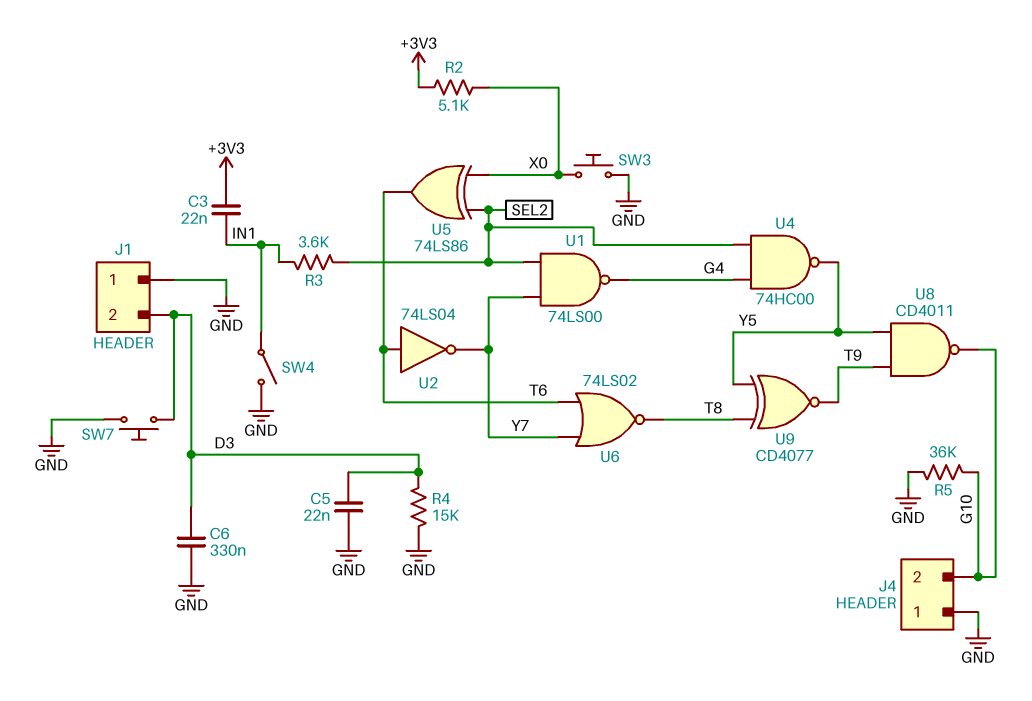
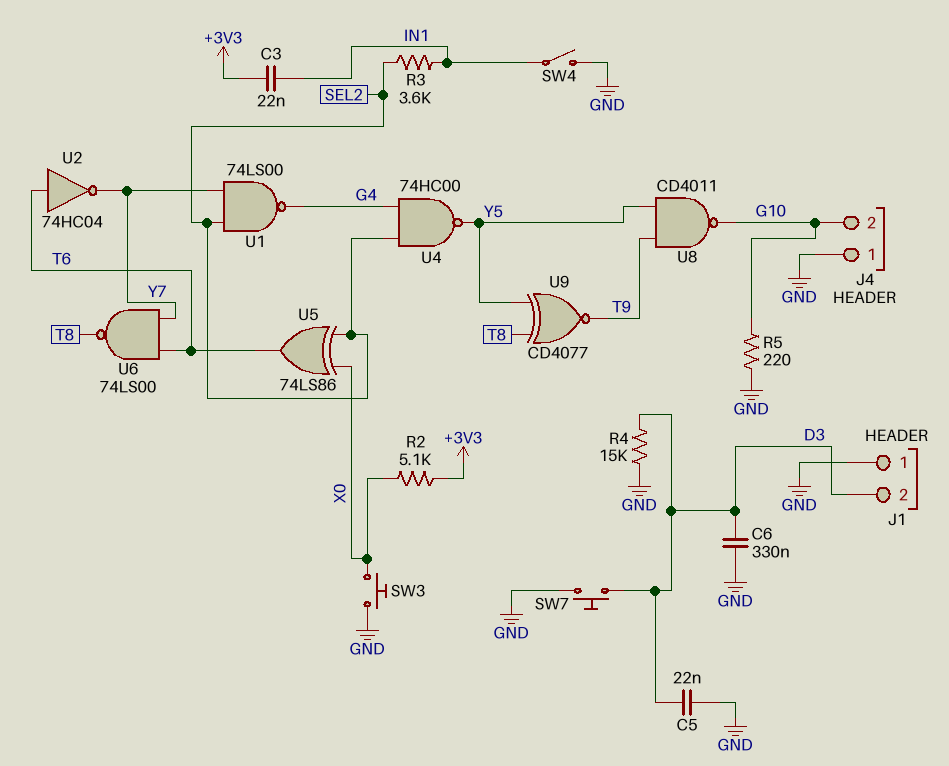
R5: 36k (G10, GND) -> 220 (G10, GND)
U2: NOT 74LS04 (in T6, out Y7) -> NOT 74HC04 (in T6, out Y7)
U6: NOR 74LS02 (in T6, in Y7, out T8) -> NAND 74LS00 (in T6, in Y7, out T8)

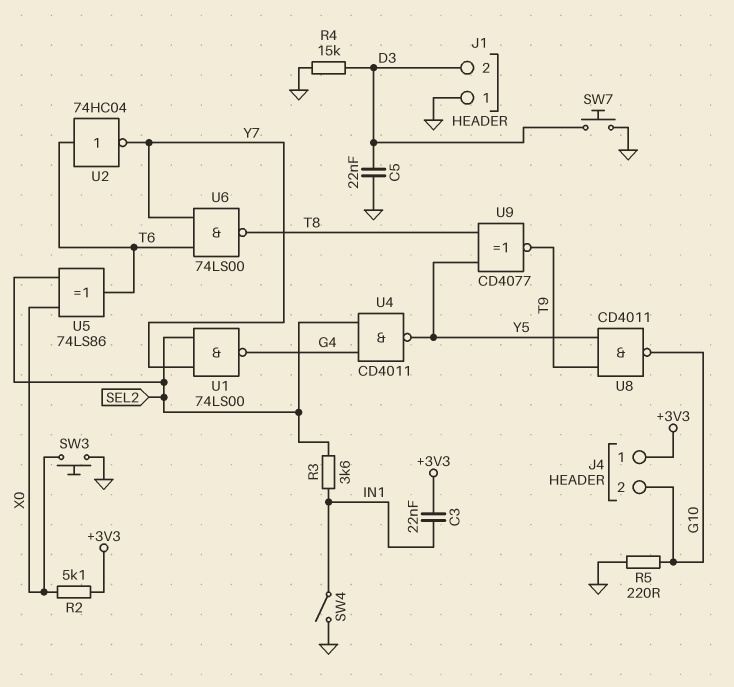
C6: 330nF (D3, GND) -> none
J4 pin 1: GND -> +3V3
U4: NAND 74HC00 (in G4, in SEL2, out Y5) -> NAND CD4011 (in G4, in SEL2, out Y5)

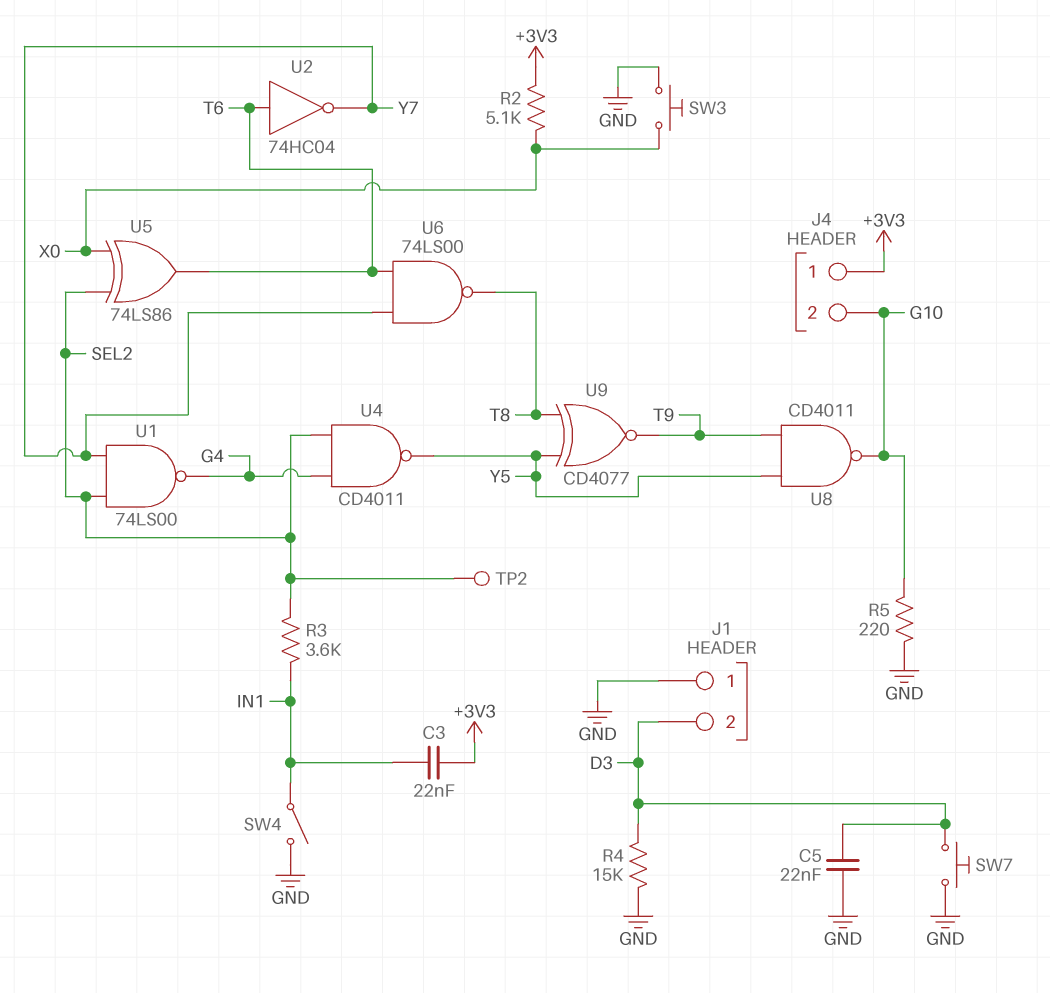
TP2: none -> test point (SEL2)

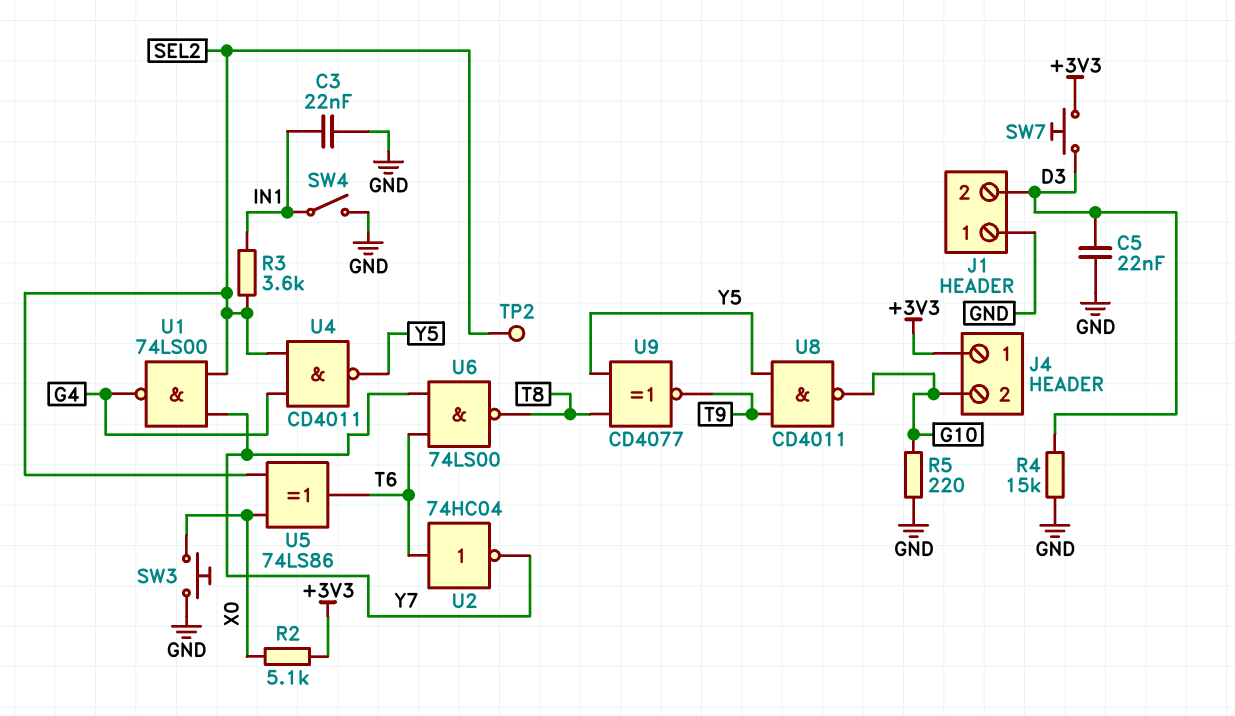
C3: 22nF (+3V3, IN1) -> 22nF (GND, IN1)
SW7: button (D3, GND) -> button (+3V3, D3)

